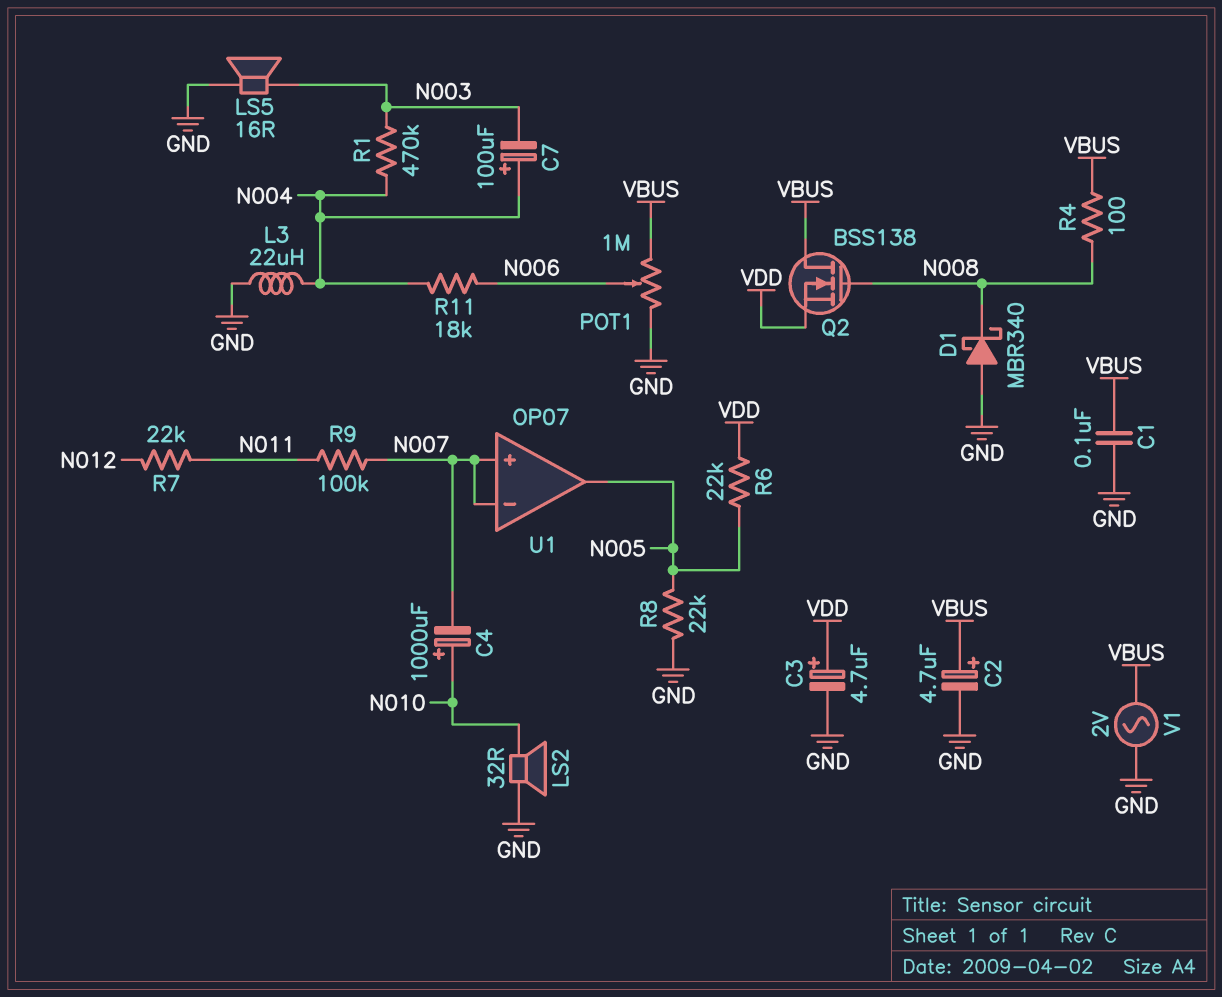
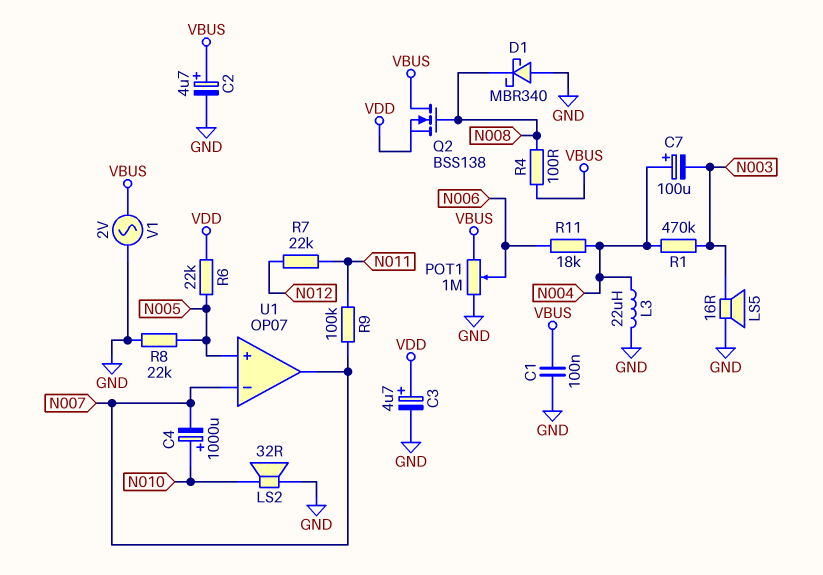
U1 pin in+: N007 -> N005
U1 pin out: N005 -> N007

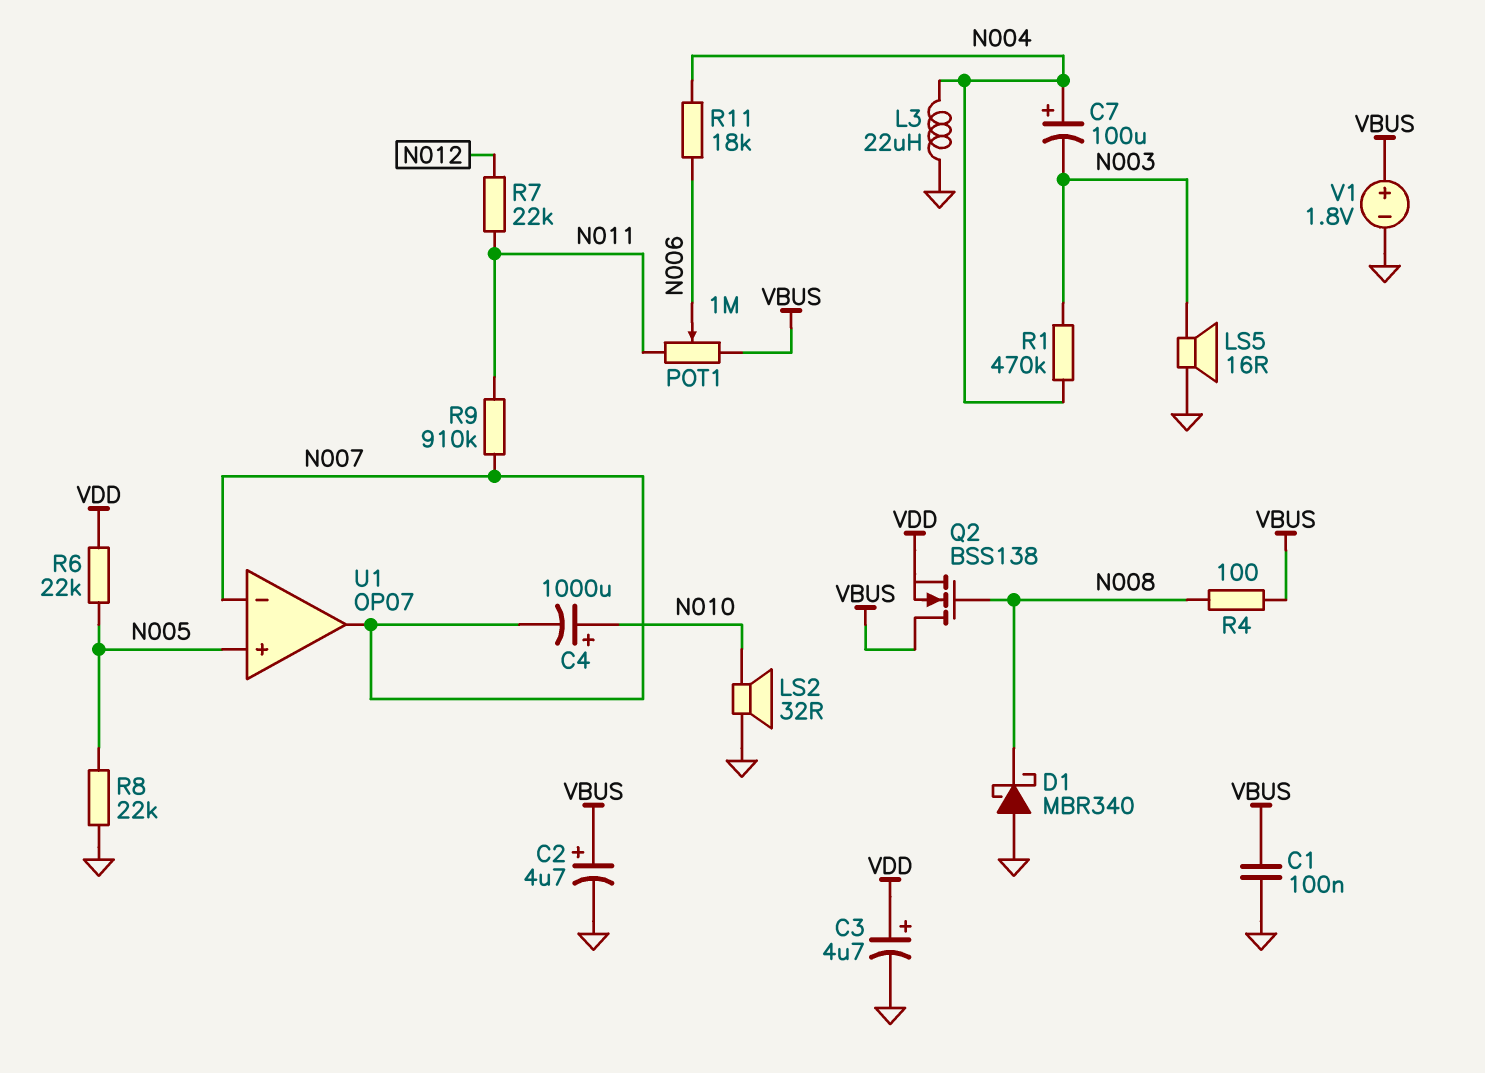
POT1: 1M (GND, VBUS, wiper N006) -> 1M (N011, VBUS, wiper N006)
R9: 100k (N007, N011) -> 910k (N007, N011)
V1: AC 2V (GND, VBUS) -> 1.8V (plus VBUS, minus GND)

